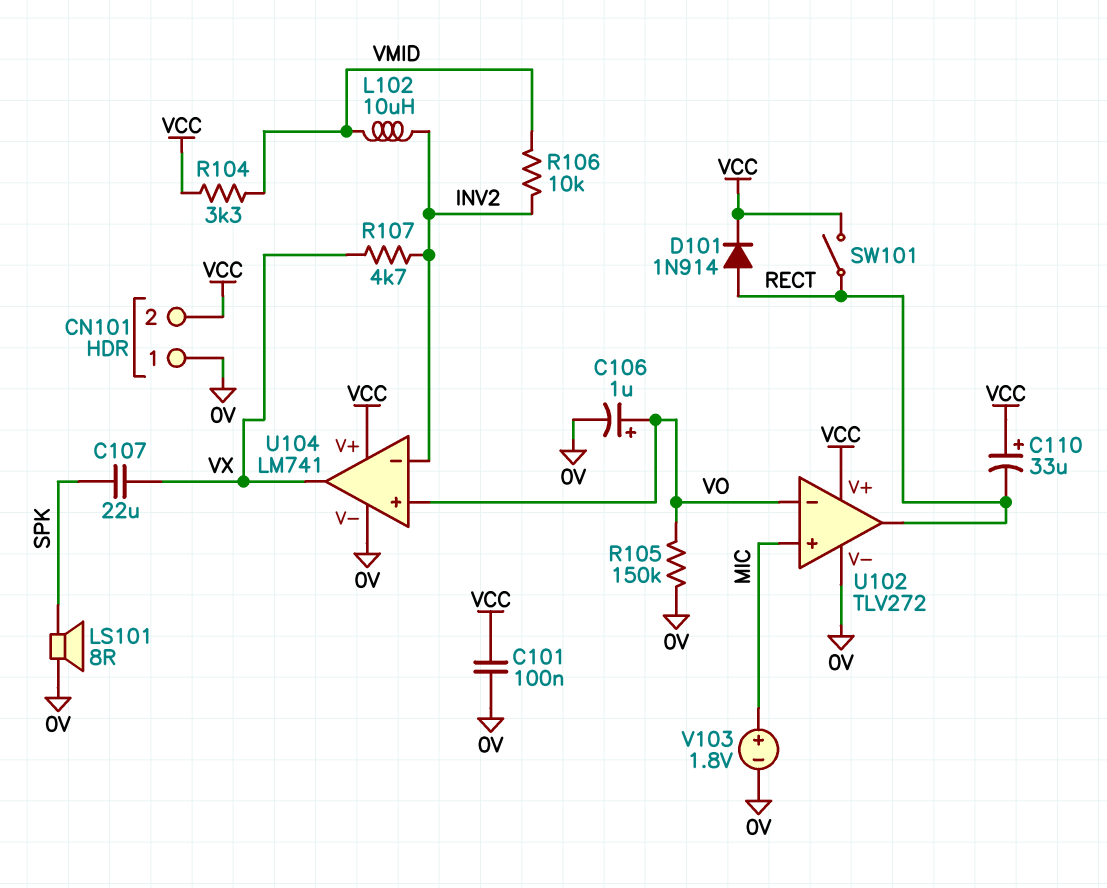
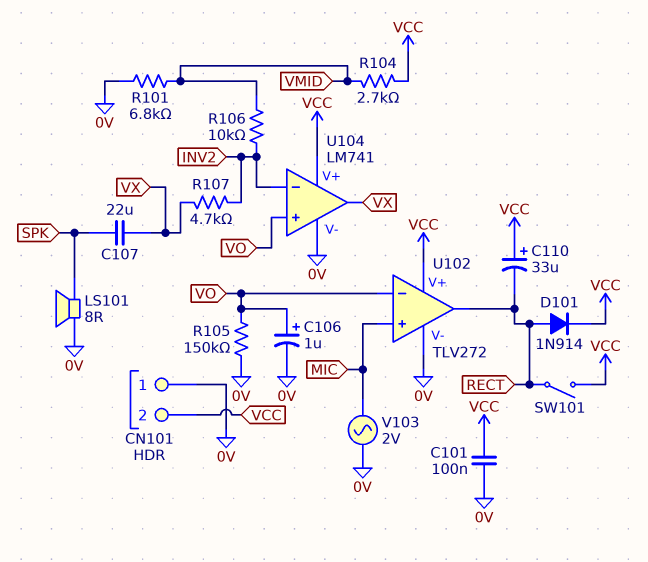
L102: 10uH (INV2, VMID) -> none
R101: none -> 6.8k (0V, VMID)
R104: 3.3k (VCC, VMID) -> 2.7k (VCC, VMID)
V103: 1.8V (plus MIC, minus 0V) -> AC 2V (0V, MIC)

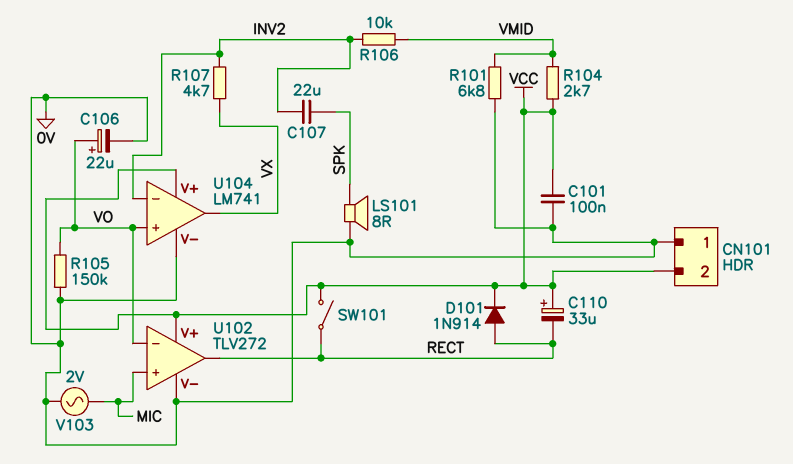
C106: 1uF (plus VO, minus 0V) -> 22uF (plus VO, minus 0V)
C107: 22uF (SPK, VX) -> 22uF (INV2, SPK)

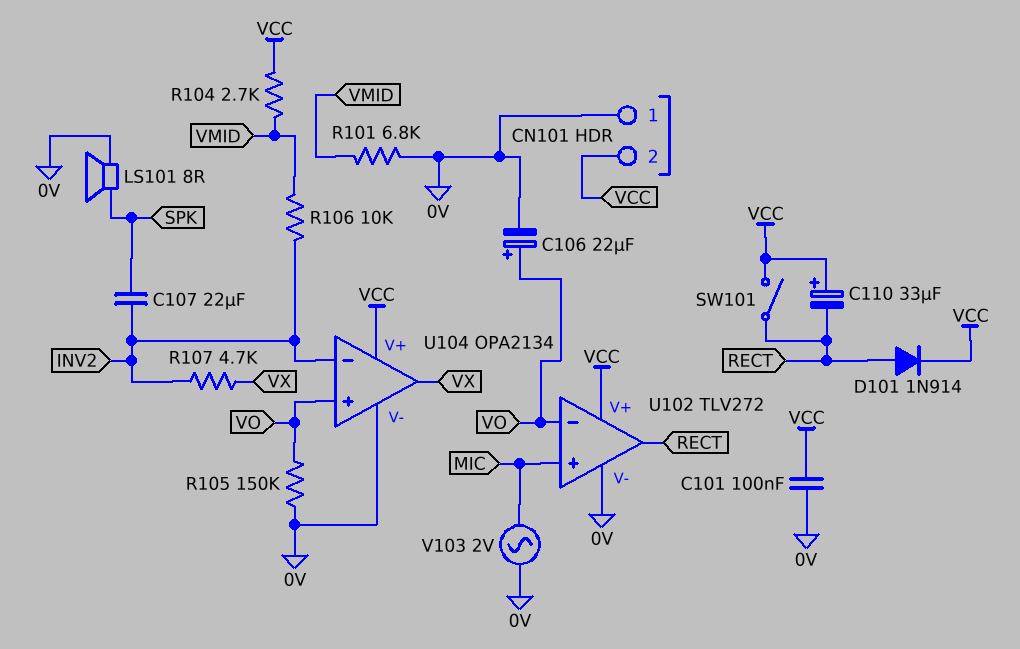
U104: LM741 -> OPA2134

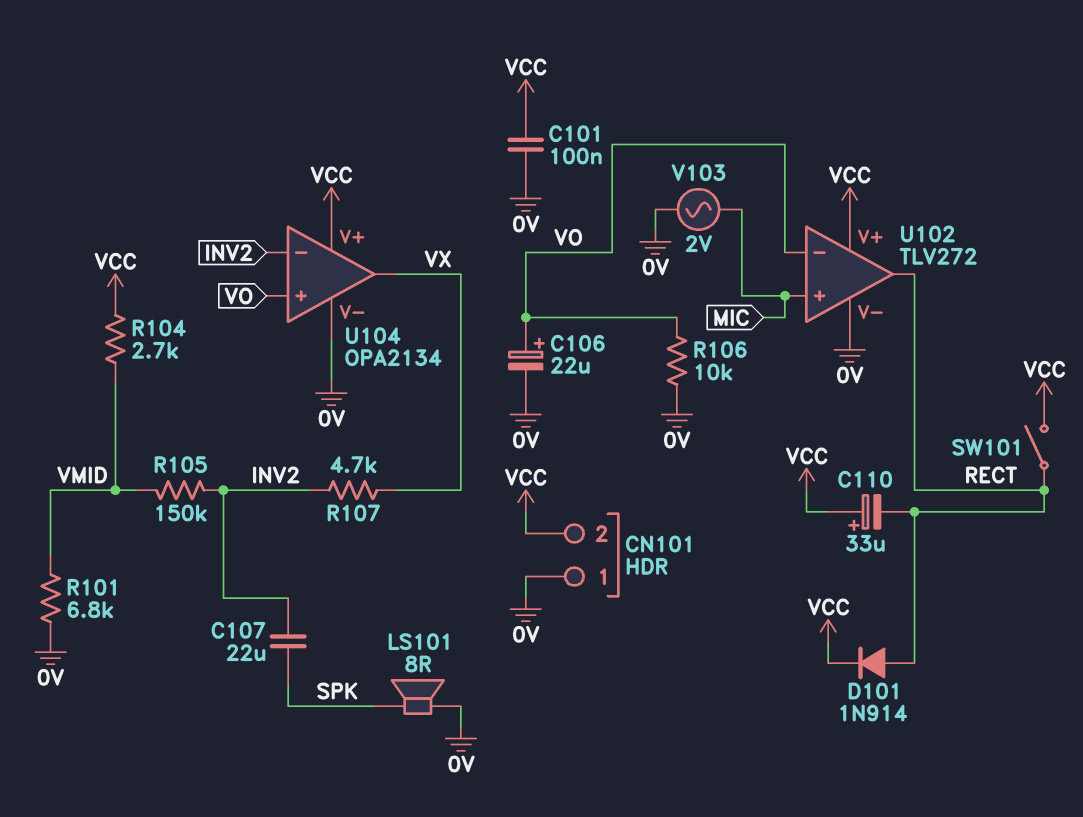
R105: 150k (0V, VO) -> 150k (INV2, VMID)
R106: 10k (INV2, VMID) -> 10k (0V, VO)

